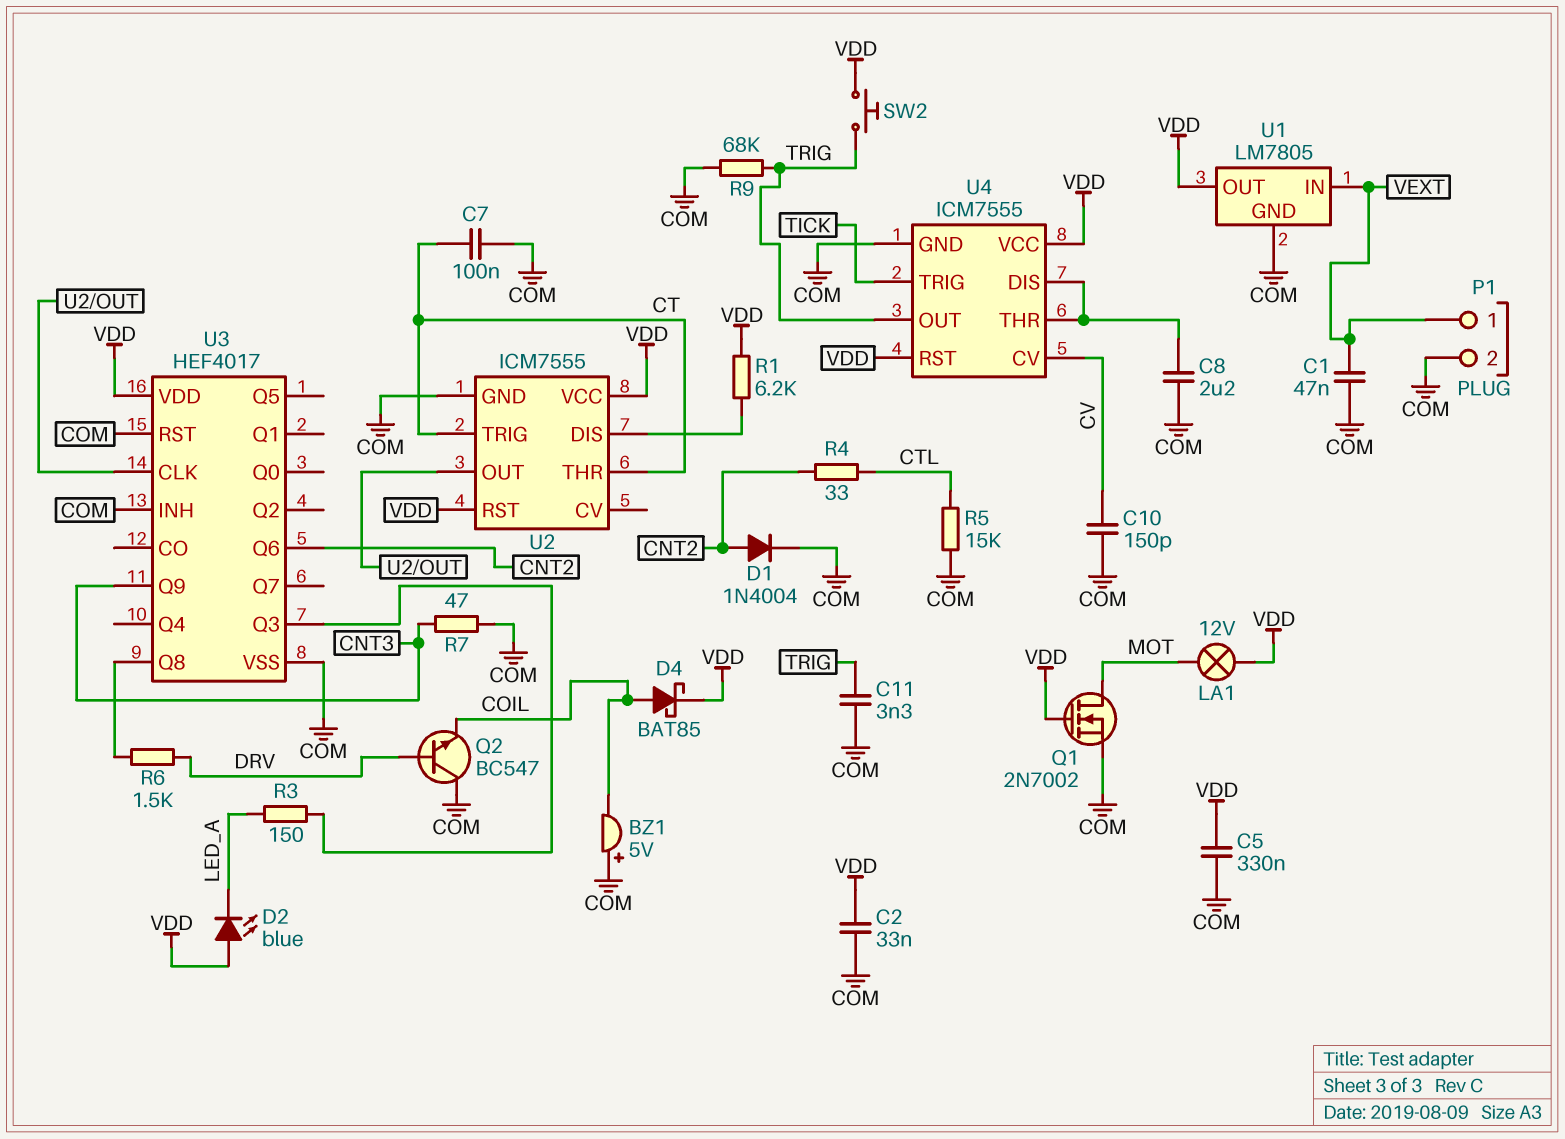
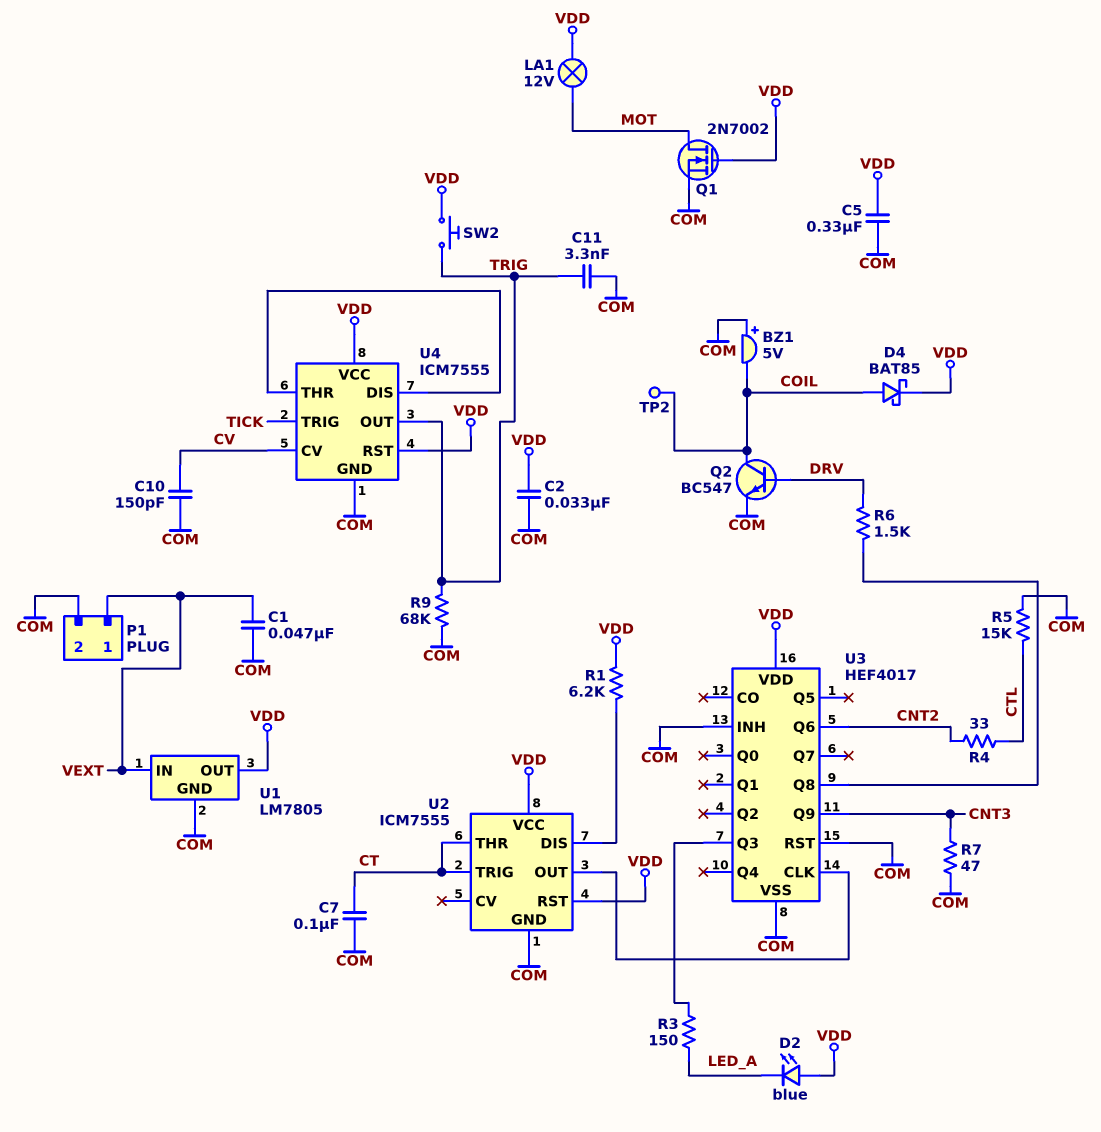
C8: 2.2uF (COM, U4/DIS) -> none
D1: diode 1N4004 (A CNT2, K COM) -> none
Q2: NPN BC547 (B DRV, C COM, E COIL) -> NPN BC547 (B DRV, C COIL, E COM)
TP2: none -> test point (COIL)

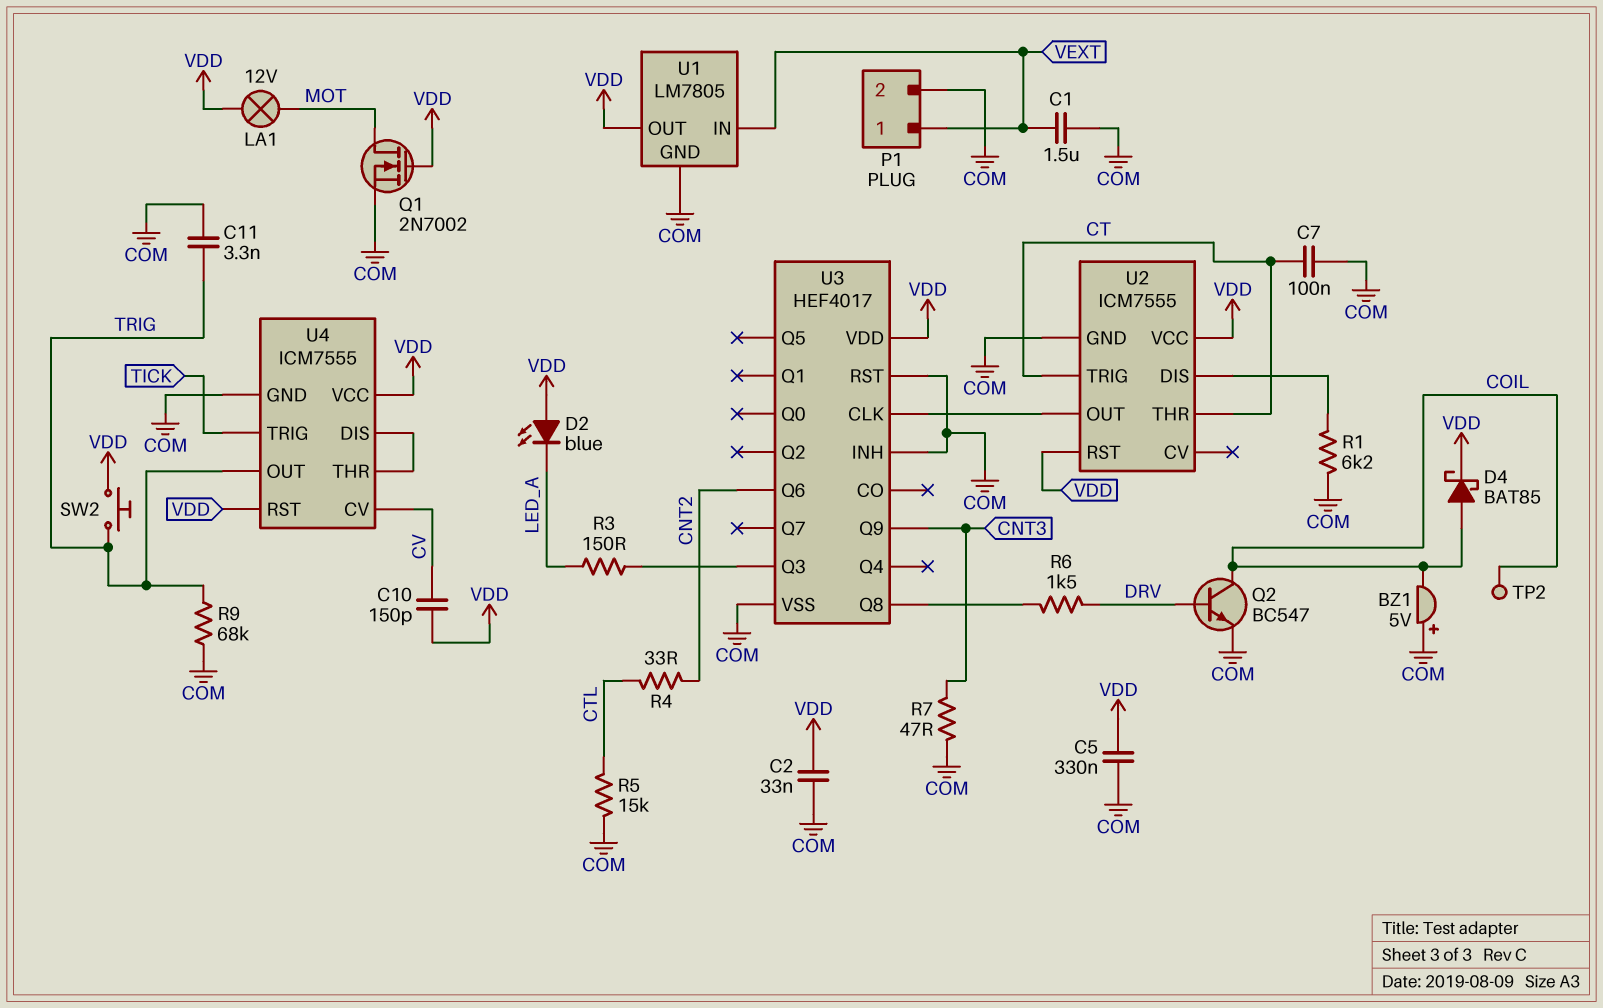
C1: 47nF (COM, VEXT) -> 1.5uF (COM, VEXT)
C10: 150pF (COM, CV) -> 150pF (CV, VDD)
R1: 6.2k (U2/DIS, VDD) -> 6.2k (COM, U2/DIS)

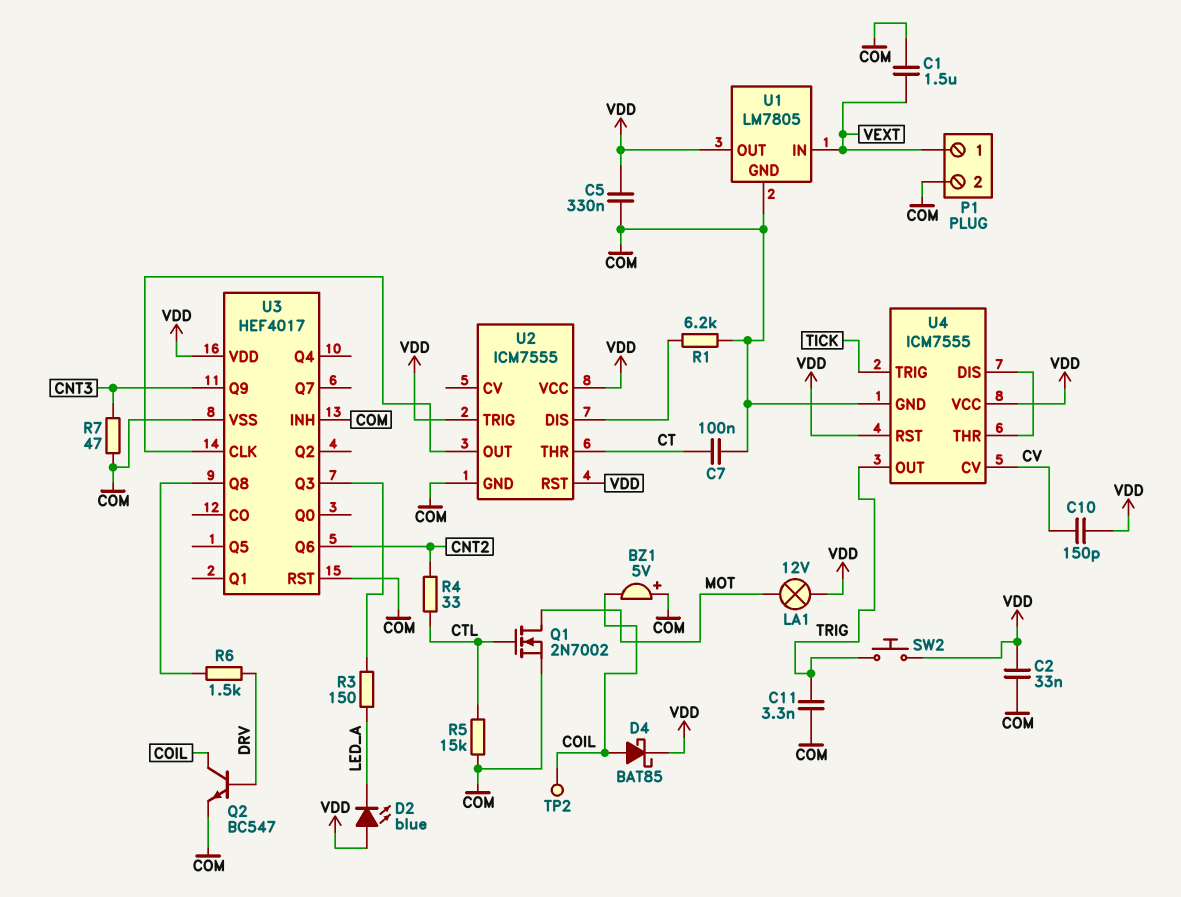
Q1: NMOS 2N7002 (G VDD, D MOT, S COM) -> NMOS 2N7002 (G CTL, D MOT, S COM)
R9: 68k (COM, TRIG) -> none
U2 pin TRIG: CT -> VDD

